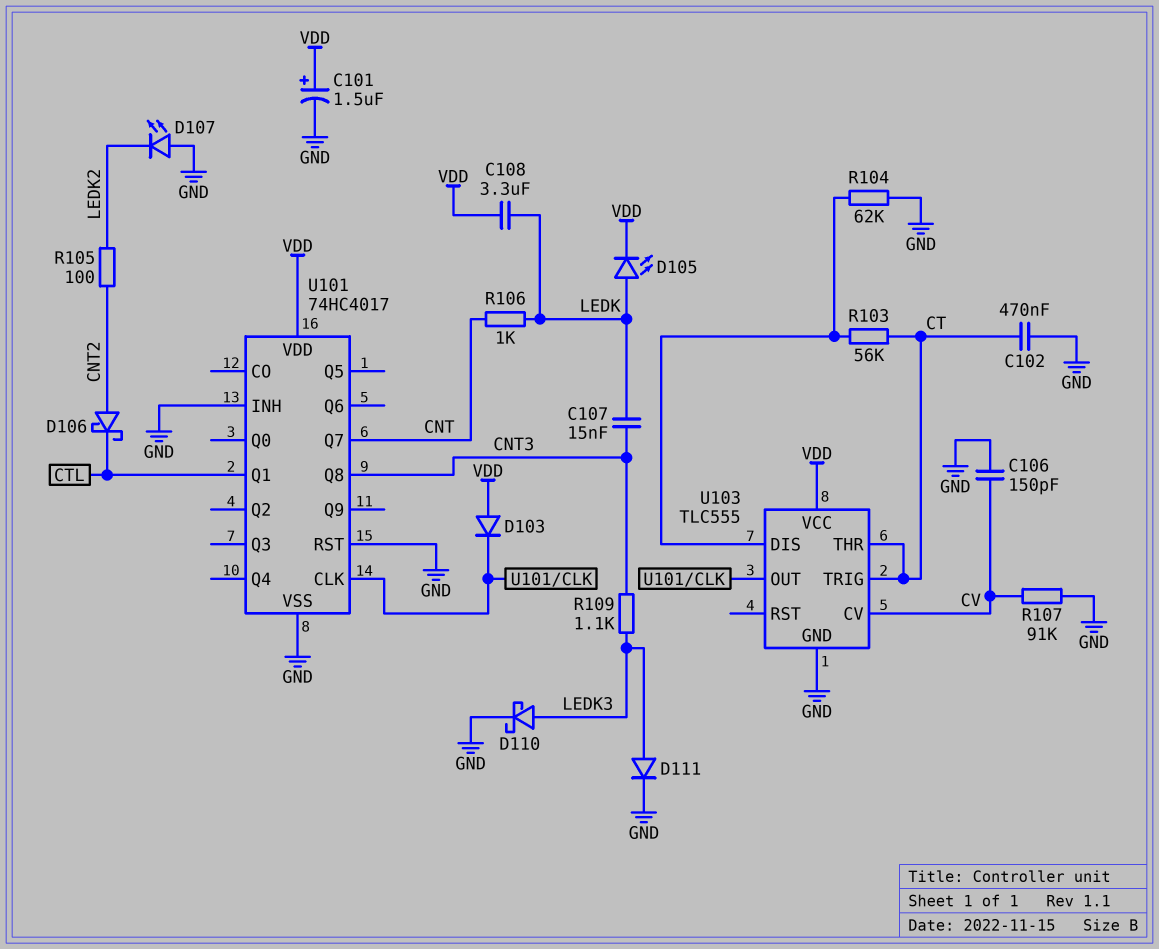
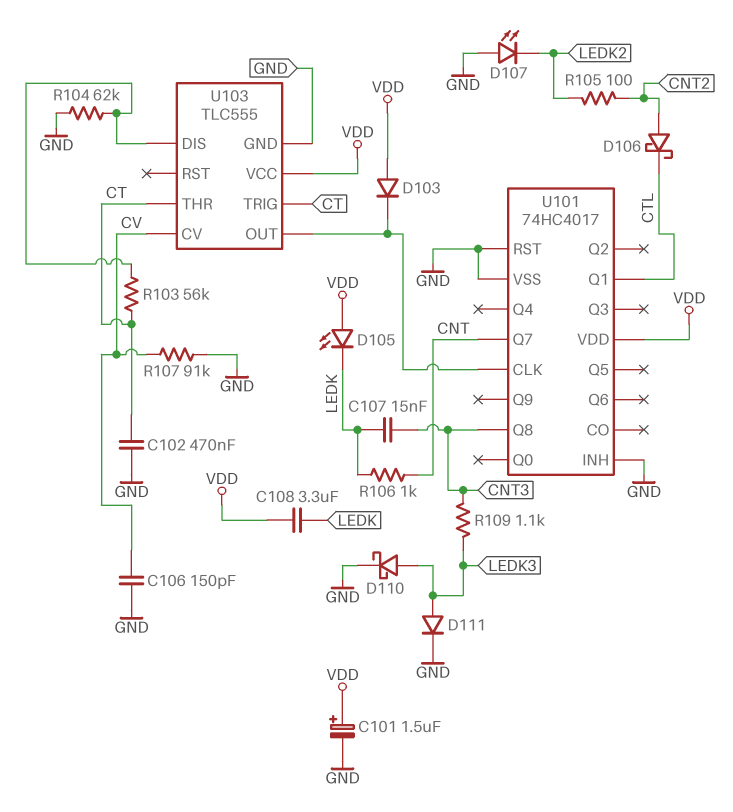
D105: LED (A LEDK, K VDD) -> LED (A VDD, K LEDK)

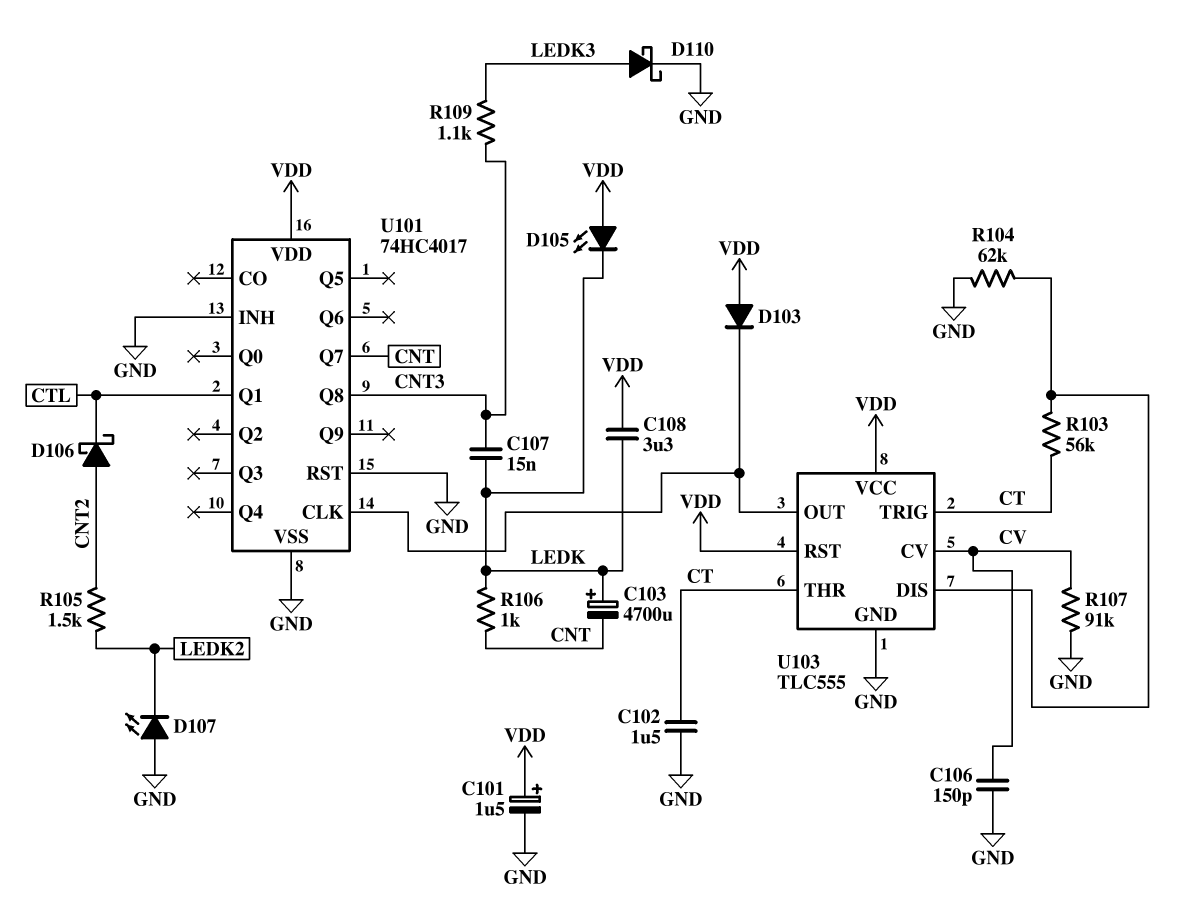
C102: 470nF (CT, GND) -> 1.5uF (CT, GND)
C103: none -> 4700uF (plus LEDK, minus CNT)
D111: diode (A LEDK3, K GND) -> none
R105: 100 (CNT2, LEDK2) -> 1.5k (CNT2, LEDK2)
U103 pin RST: none -> VDD

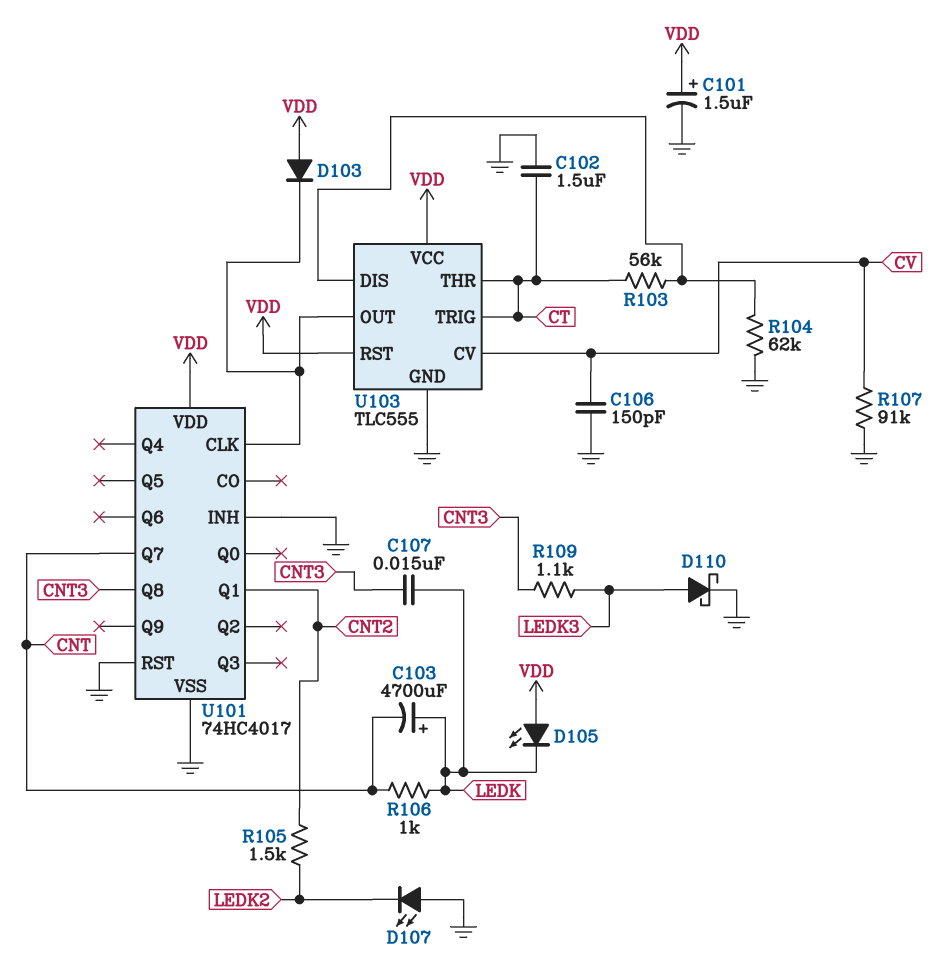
C108: 3.3uF (LEDK, VDD) -> none
D106: schottky (A CNT2, K CTL) -> none
U101 pin Q1: CTL -> CNT2

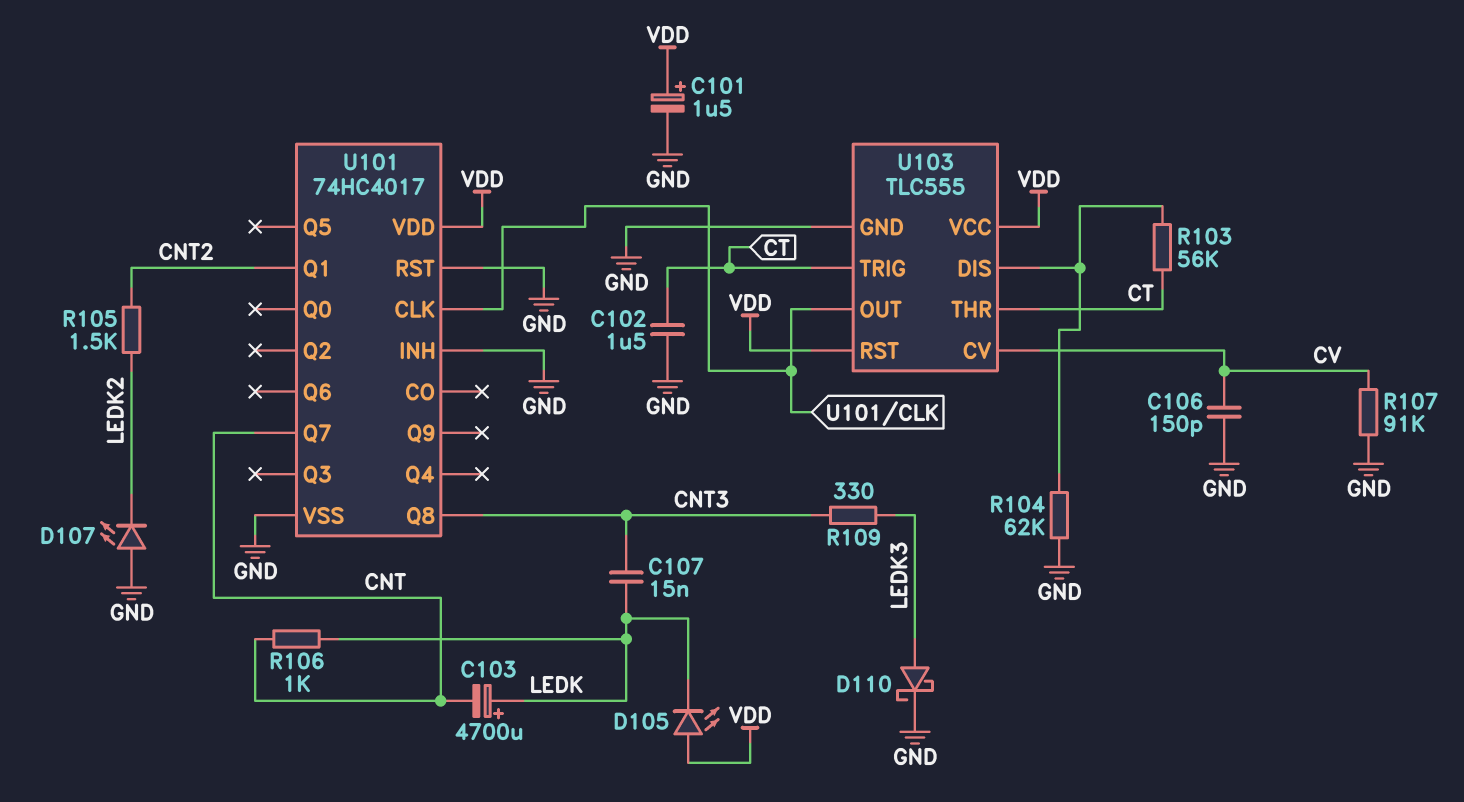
D103: diode (A VDD, K U101/CLK) -> none
R109: 1.1k (CNT3, LEDK3) -> 330 (CNT3, LEDK3)

